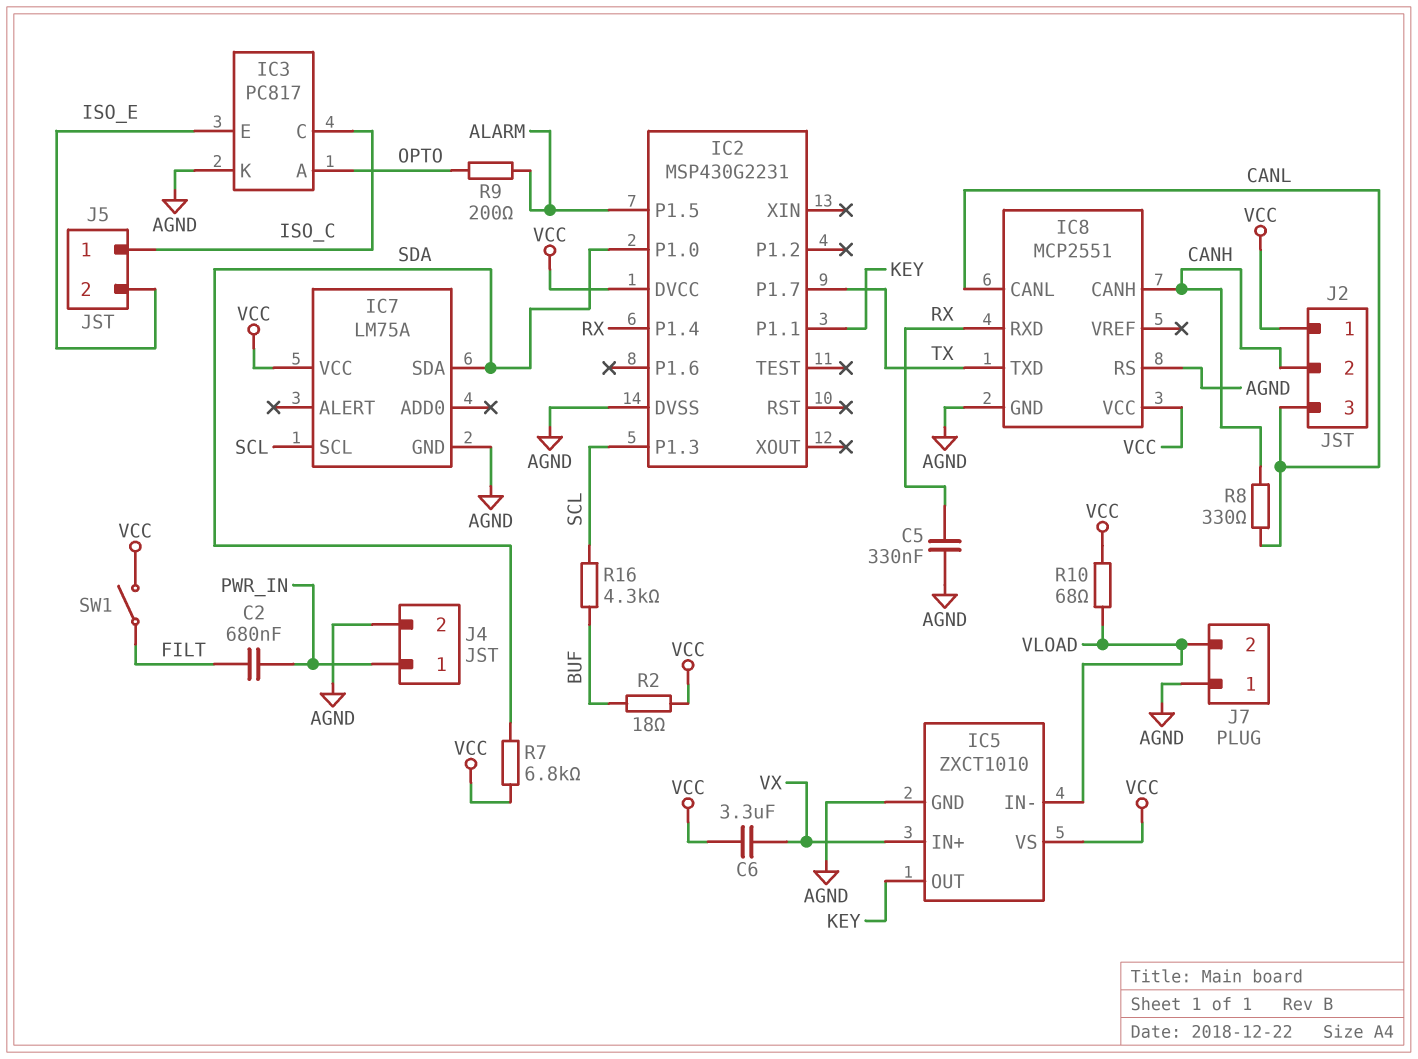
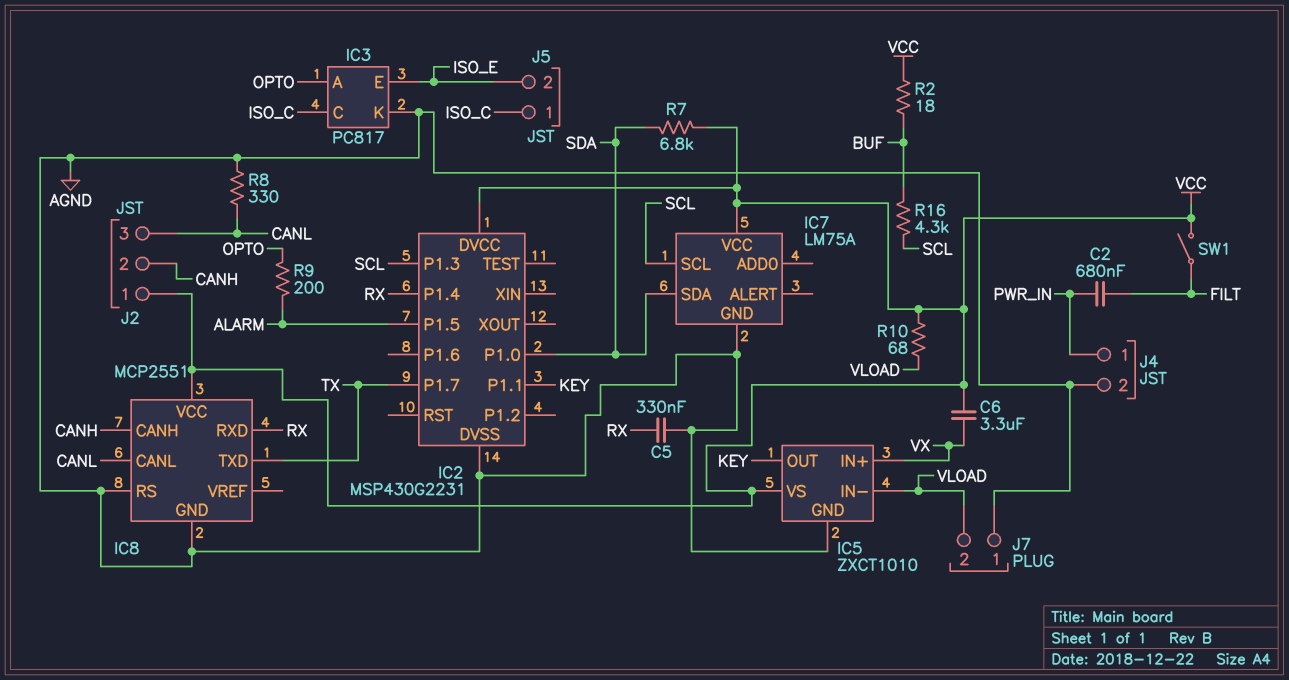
R8: 330 (CANH, CANL) -> 330 (AGND, CANL)

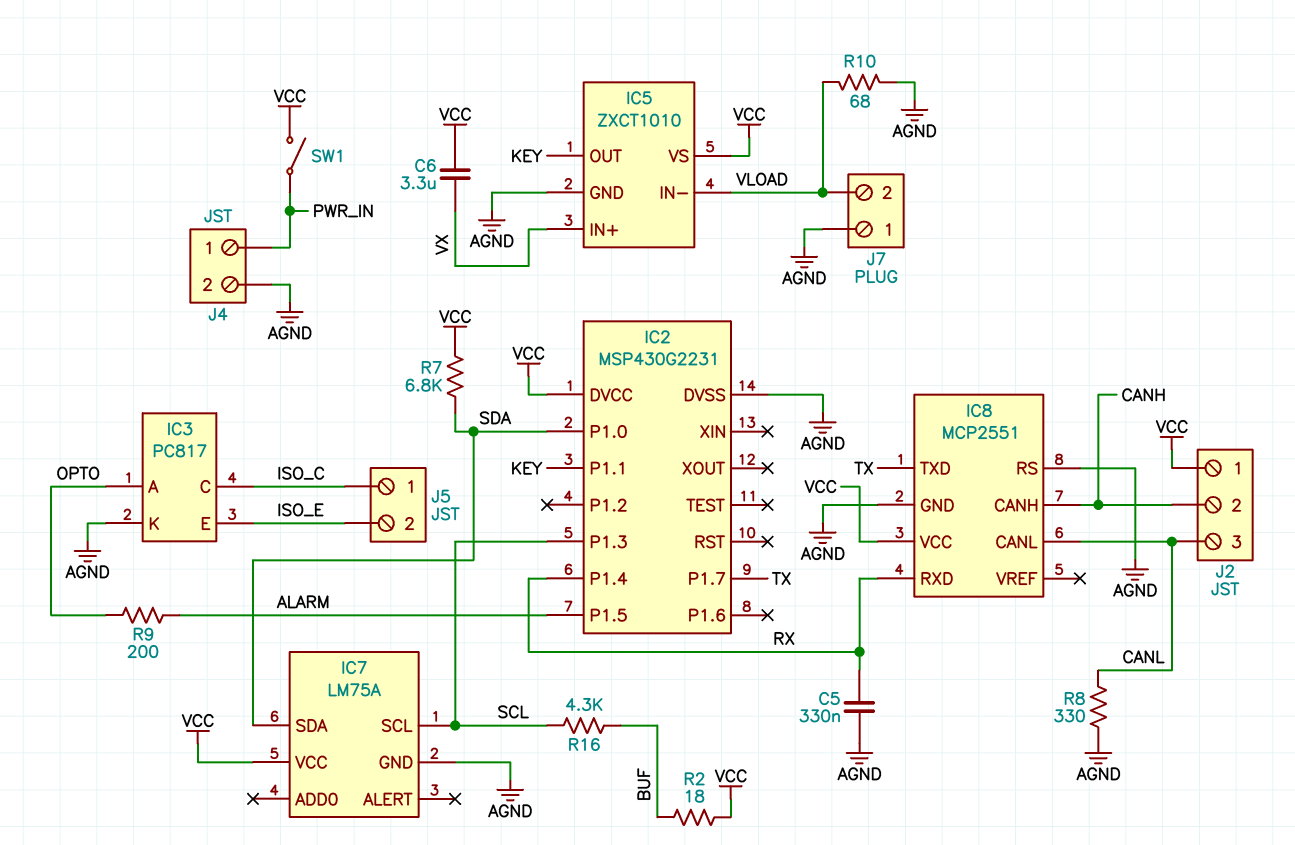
C2: 680nF (FILT, PWR_IN) -> none
R10: 68 (VCC, VLOAD) -> 68 (AGND, VLOAD)
SW1: switch (FILT, VCC) -> switch (PWR_IN, VCC)

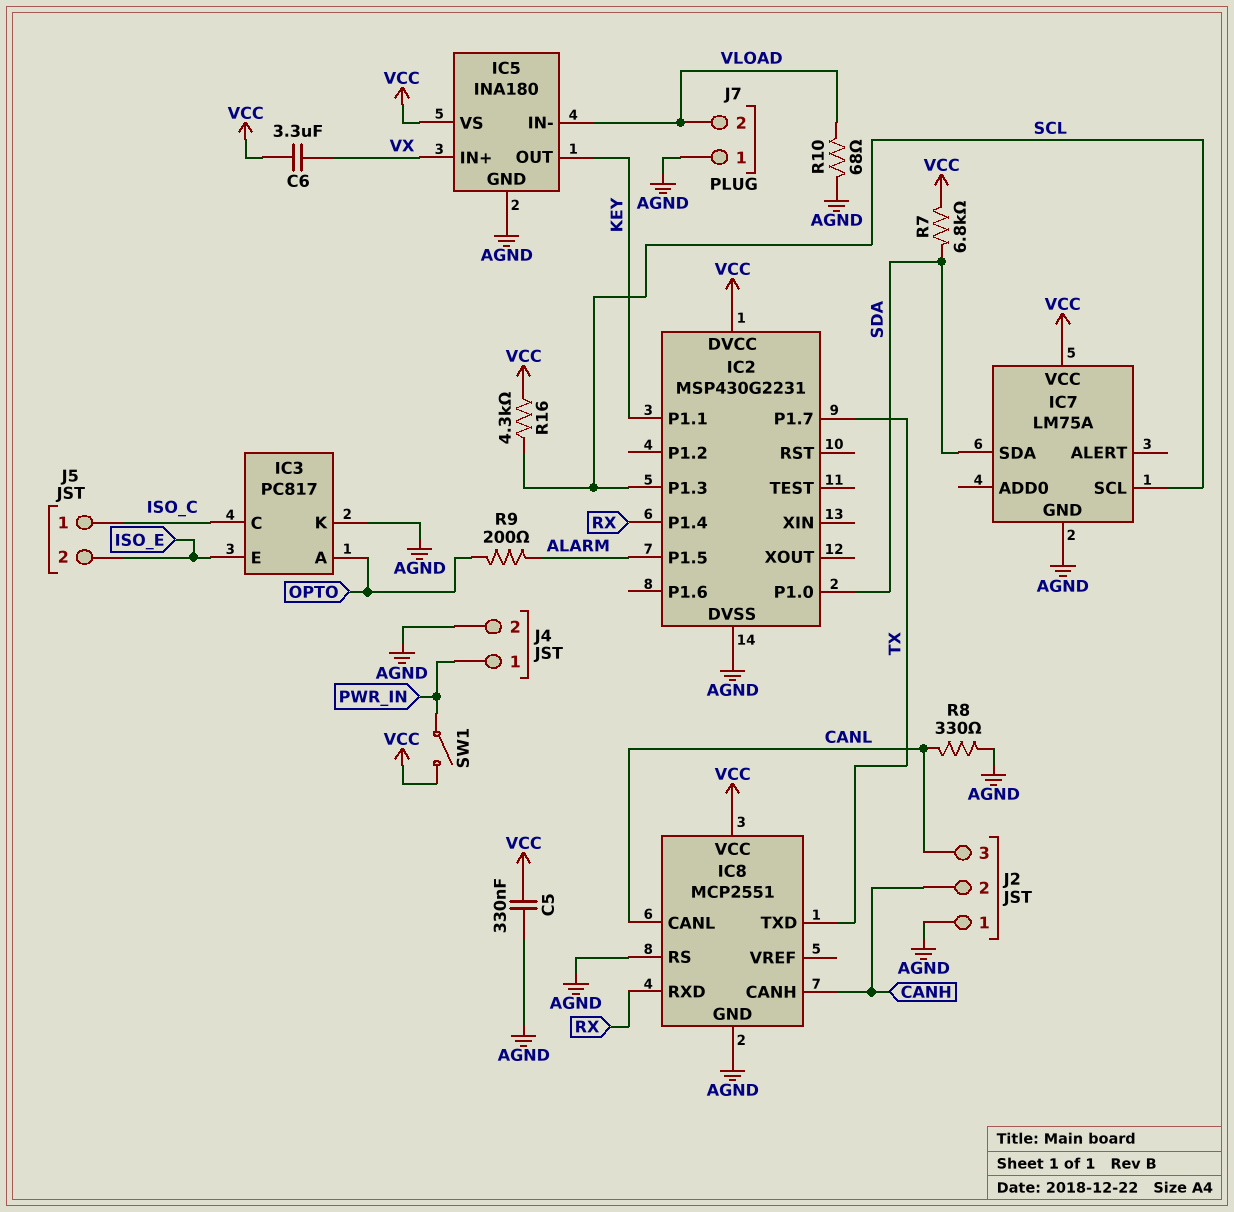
C5: 330nF (AGND, RX) -> 330nF (AGND, VCC)
IC5: ZXCT1010 -> INA180
J2 pin 1: VCC -> AGND
R2: 18 (BUF, VCC) -> none
R16: 4.3k (BUF, SCL) -> 4.3k (SCL, VCC)

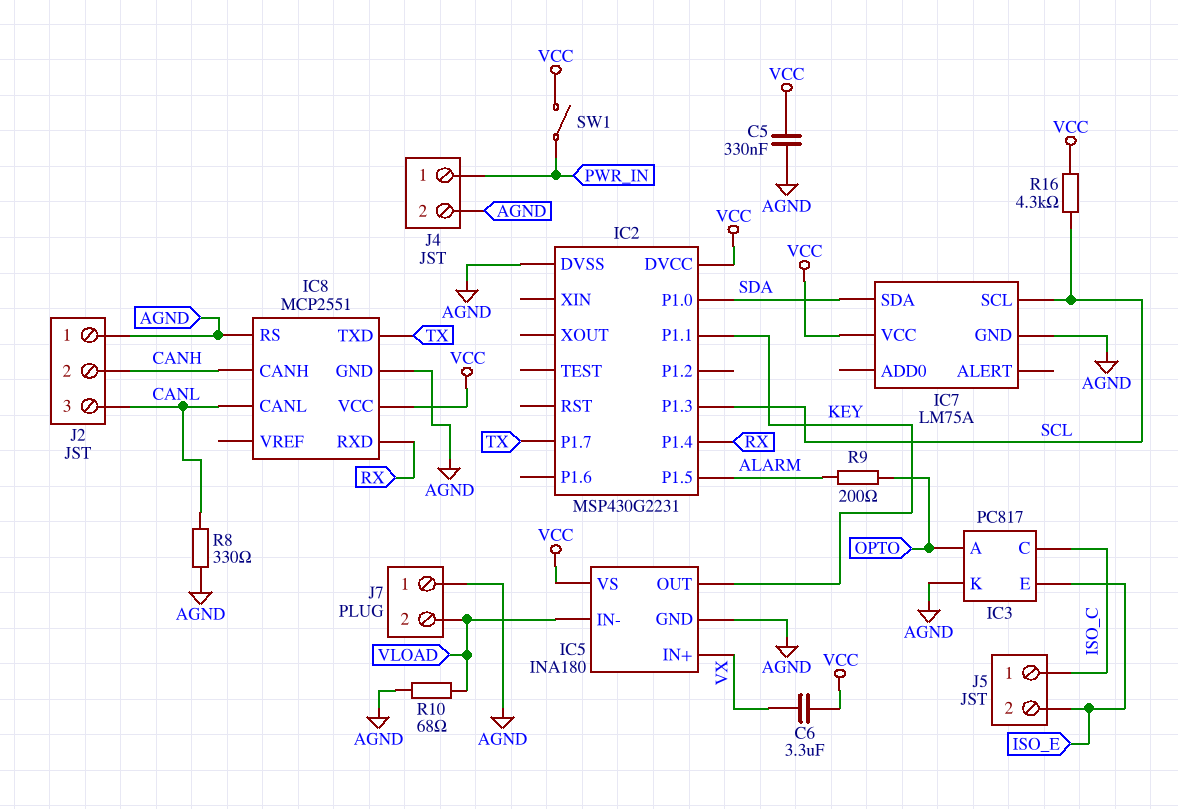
R7: 6.8k (SDA, VCC) -> none

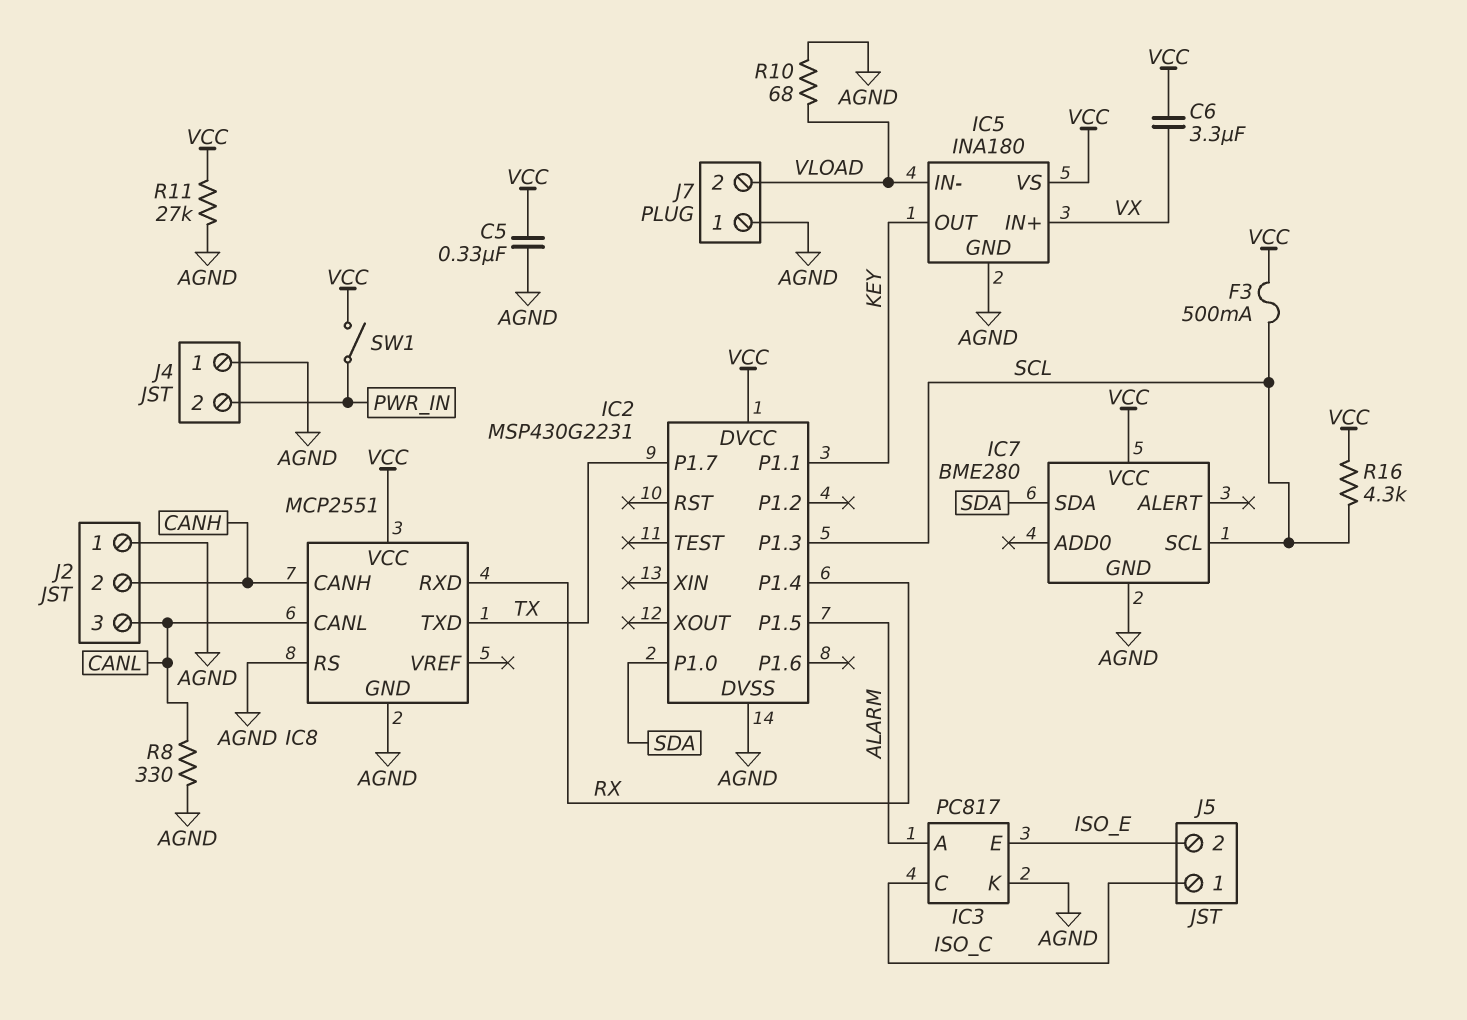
F3: none -> 500mA (SCL, VCC)
IC3 pin A: OPTO -> ALARM
IC7: LM75A -> BME280
J4 pin 1: PWR_IN -> AGND
J4 pin 2: AGND -> PWR_IN
R9: 200 (ALARM, OPTO) -> none
R11: none -> 27k (AGND, VCC)

